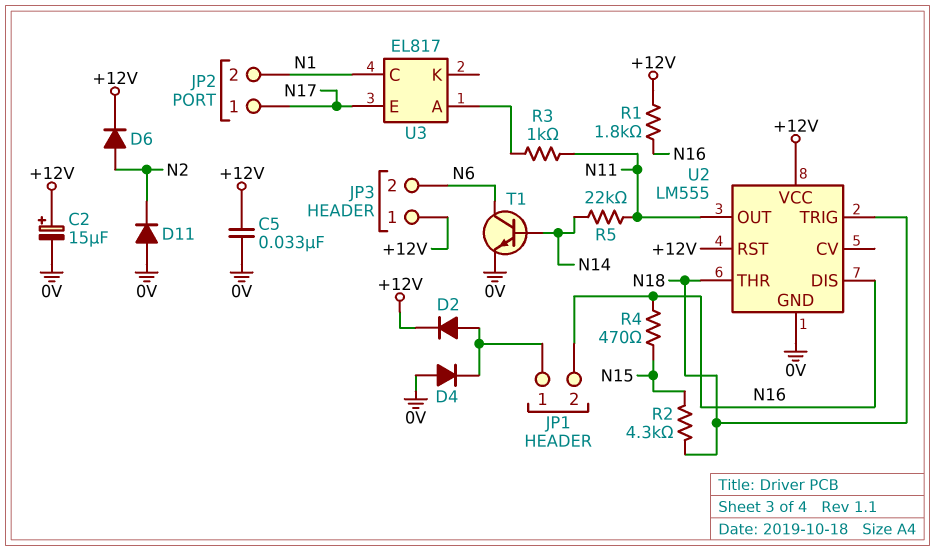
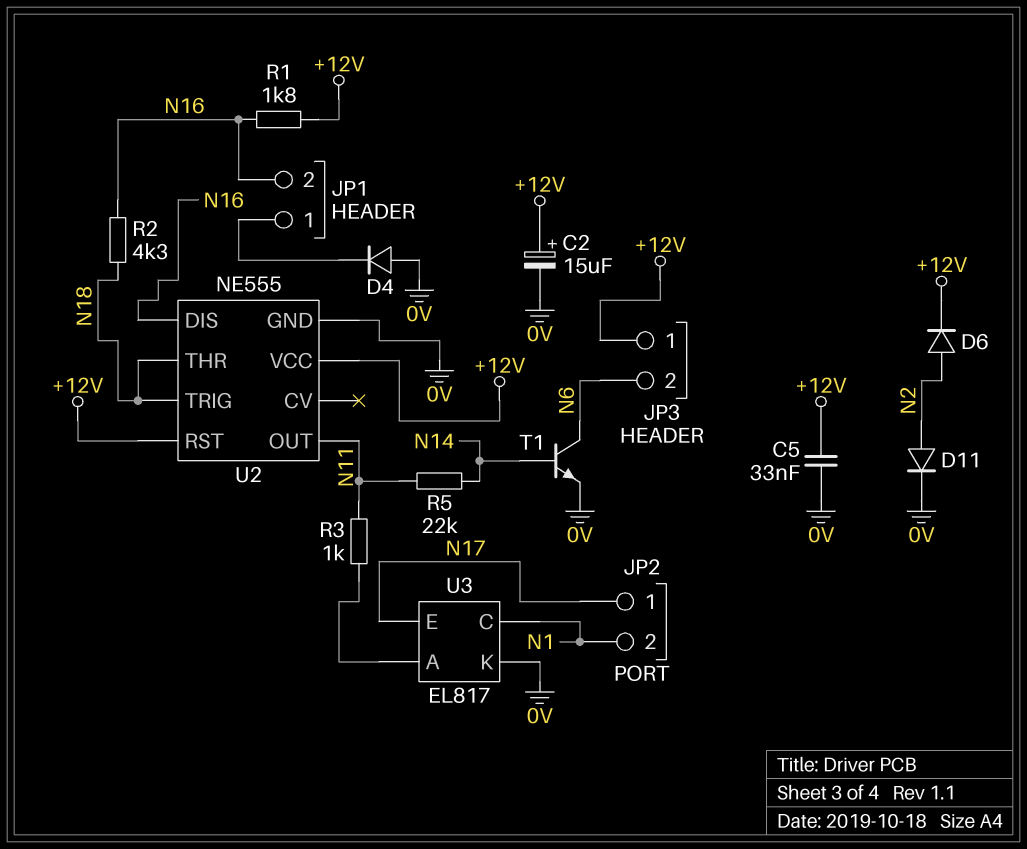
D2: diode (A JP1/1, K +12V) -> none
D11: diode (A 0V, K N2) -> diode (A N2, K 0V)
R2: 4.3k (N15, N18) -> 4.3k (N16, N18)
R4: 470 (N15, N16) -> none
U2: LM555 -> NE555
U3 pin K: none -> 0V

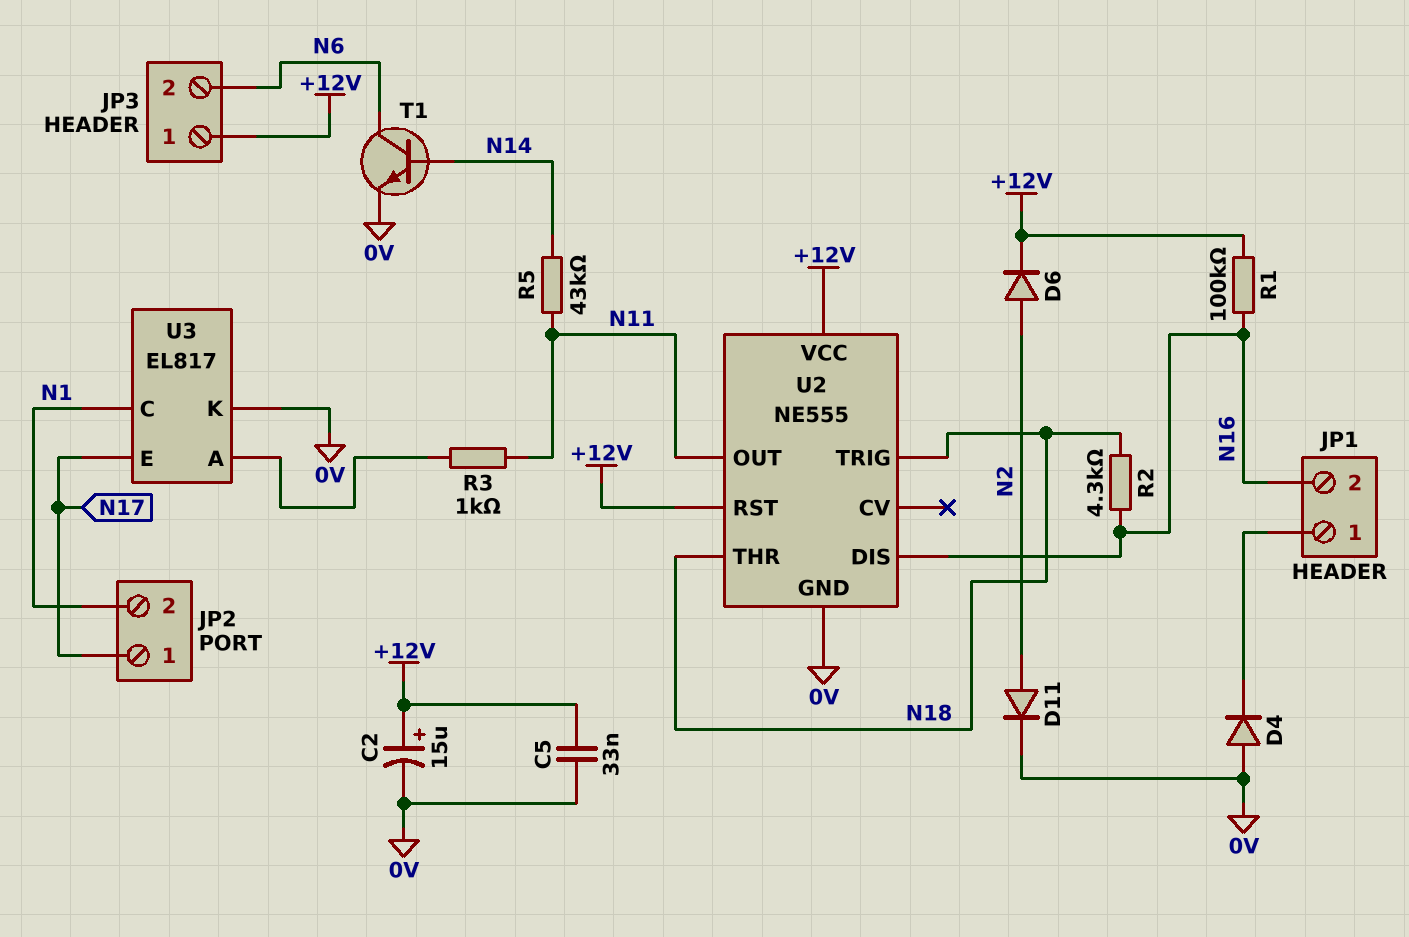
R1: 1.8k (+12V, N16) -> 100k (+12V, N16)
R5: 22k (N11, N14) -> 43k (N11, N14)

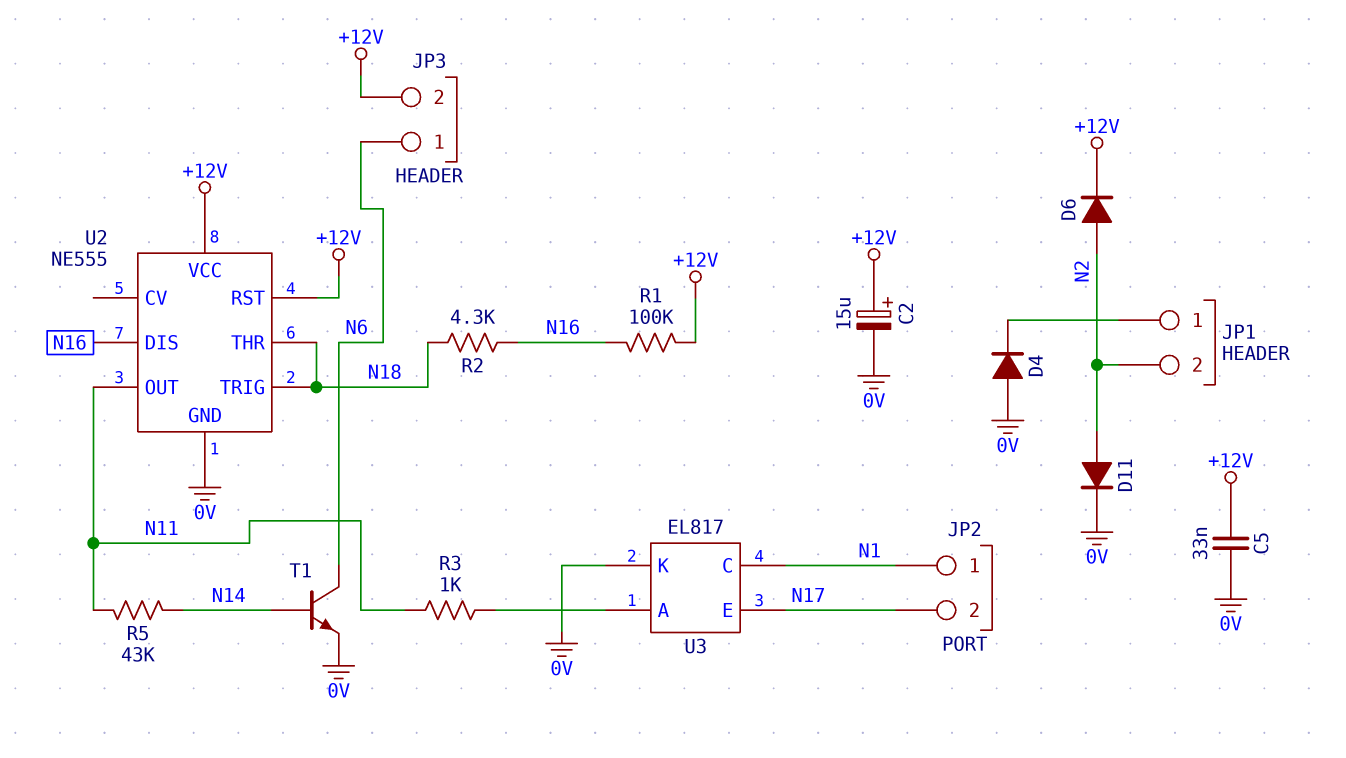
JP1 pin 2: N16 -> N2
JP2 pin 1: N17 -> N1
JP2 pin 2: N1 -> N17
JP3 pin 1: +12V -> N6
JP3 pin 2: N6 -> +12V

